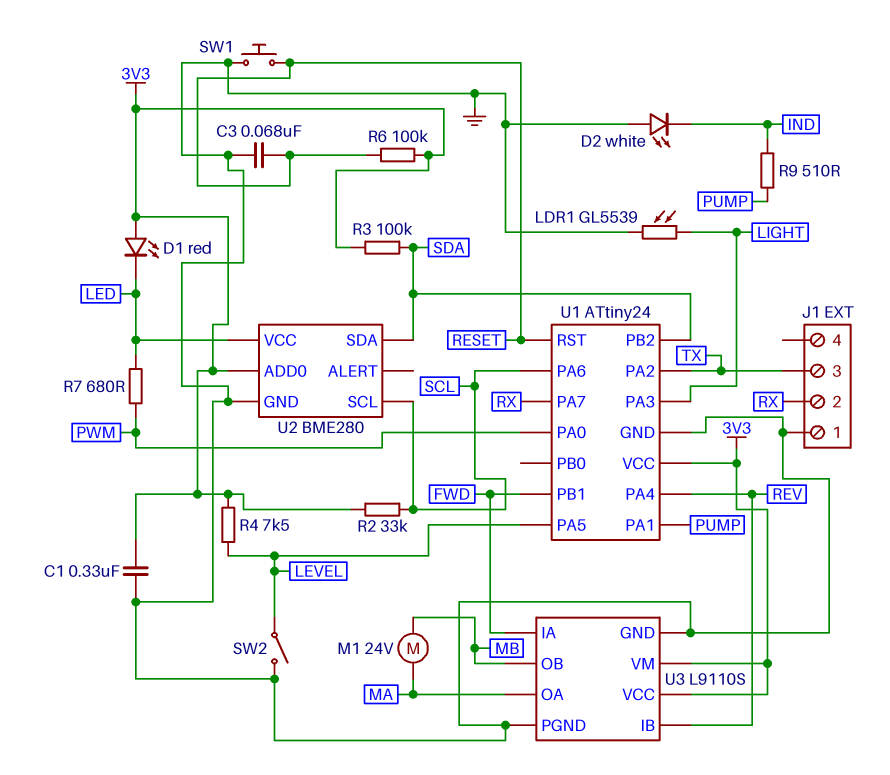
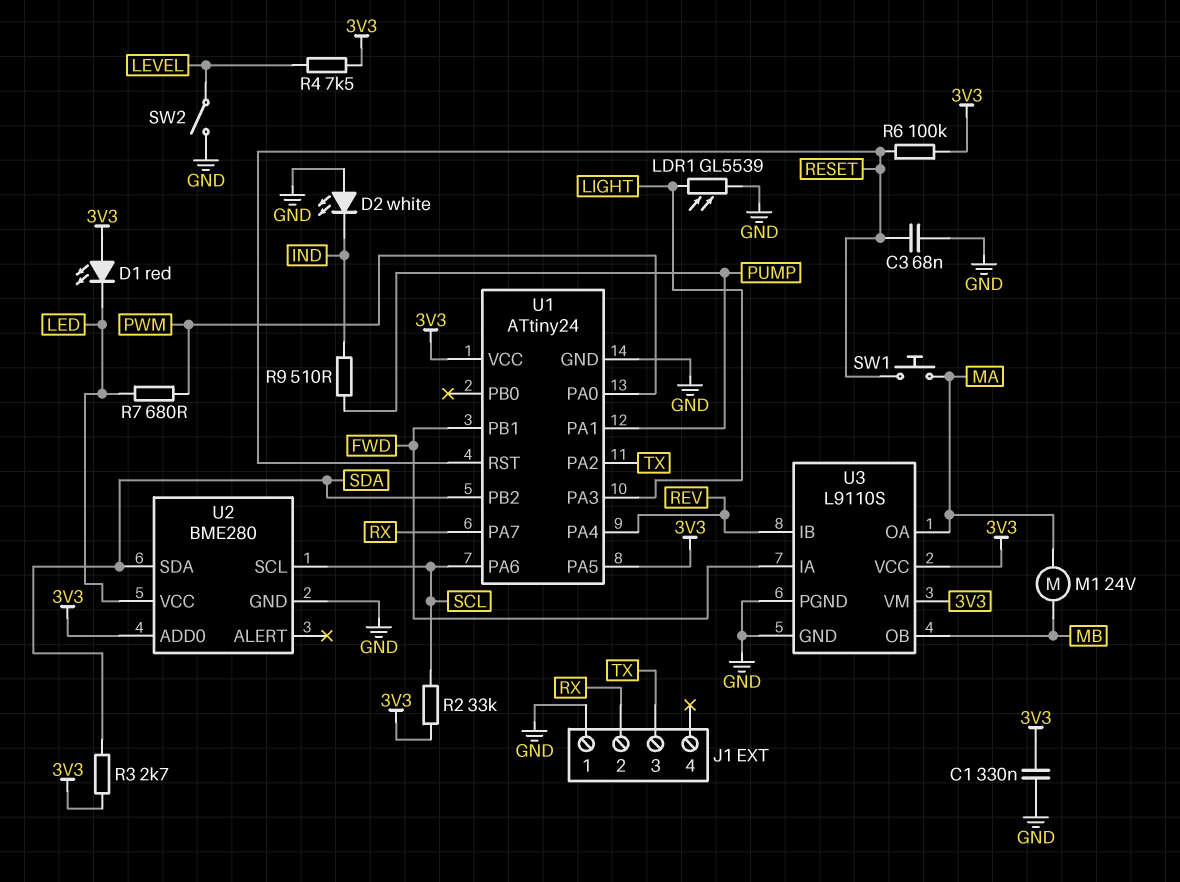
R3: 100k (3V3, SDA) -> 2.7k (3V3, SDA)
SW1: button (GND, RESET) -> button (MA, RESET)
U1 pin PA5: LEVEL -> 3V3

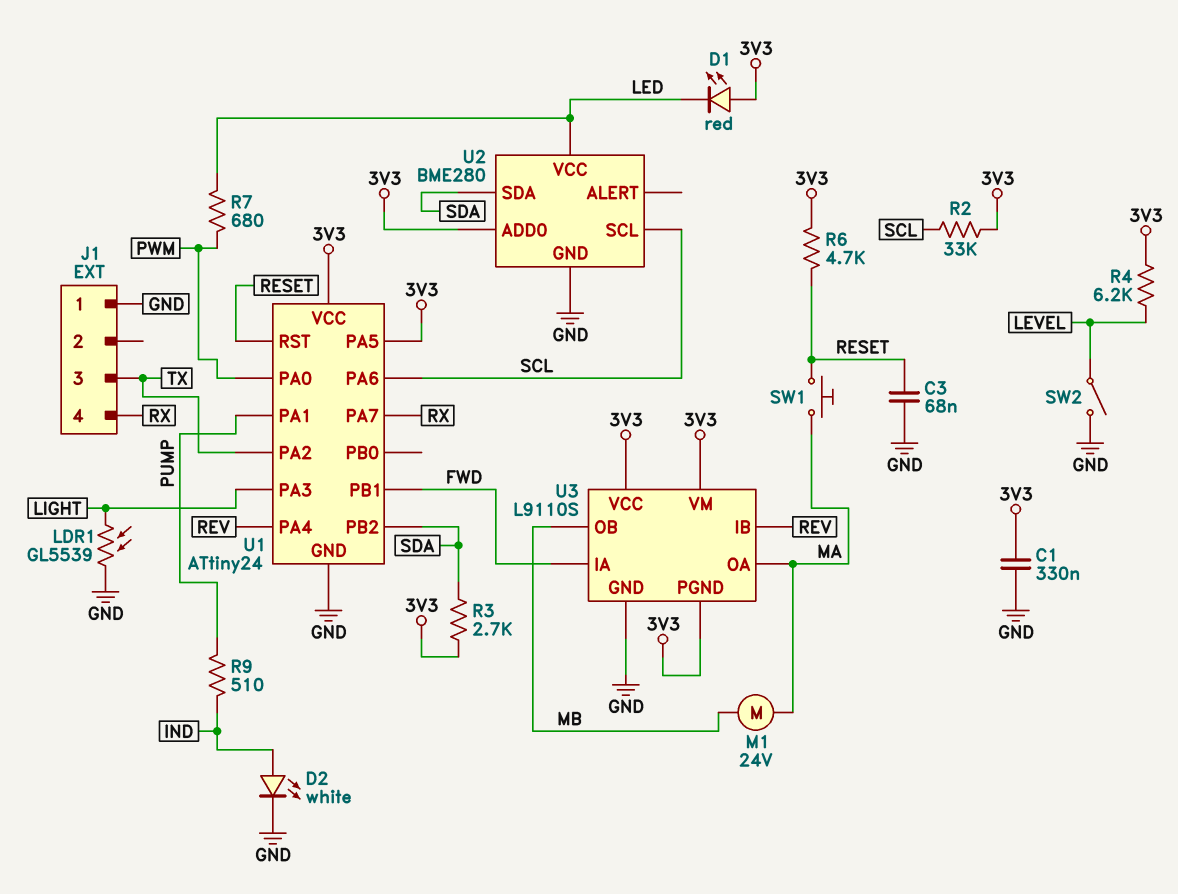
D2: LED white (A GND, K IND) -> LED white (A IND, K GND)
J1 pin 2: RX -> none
J1 pin 4: none -> RX
R4: 7.5k (3V3, LEVEL) -> 6.2k (3V3, LEVEL)
R6: 100k (3V3, RESET) -> 4.7k (3V3, RESET)
U3 pin PGND: GND -> 3V3

